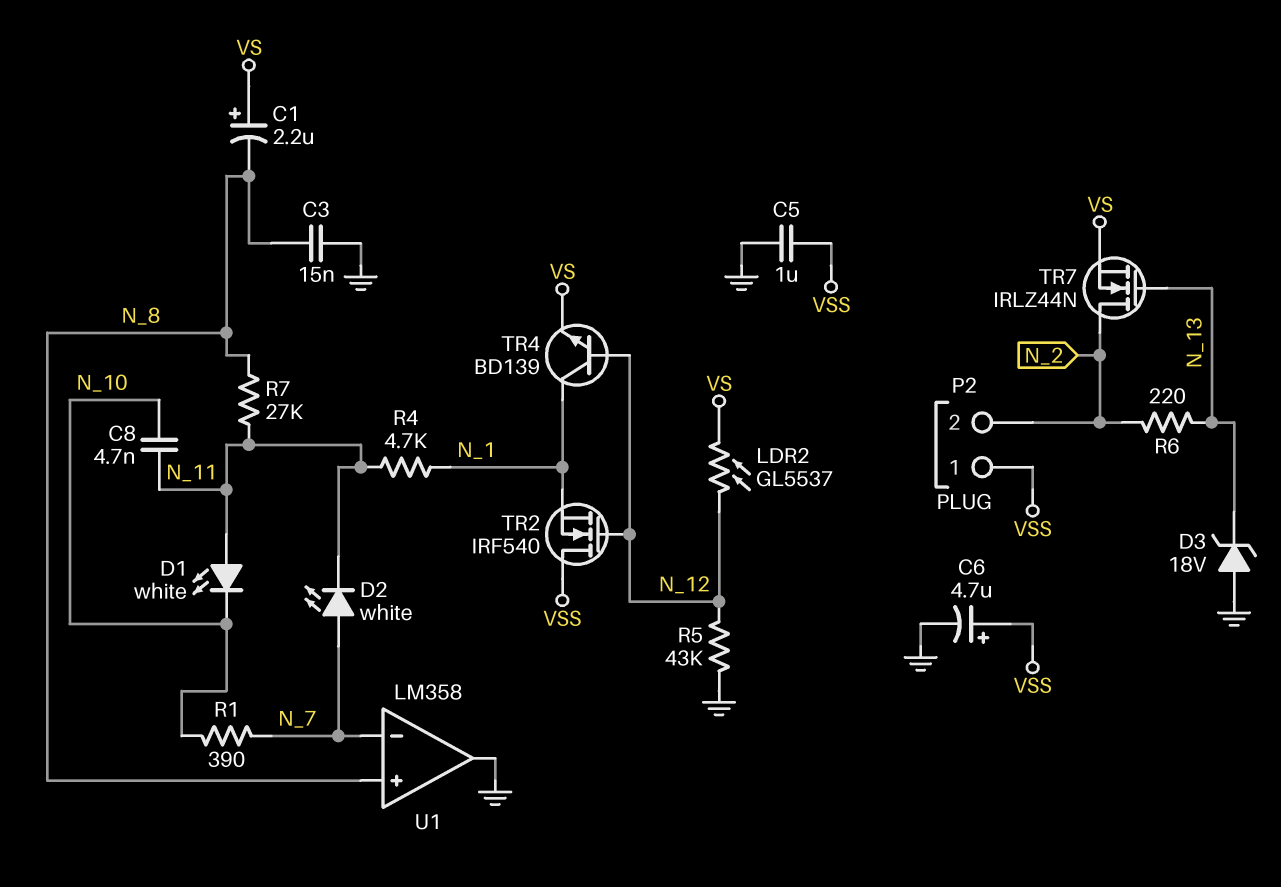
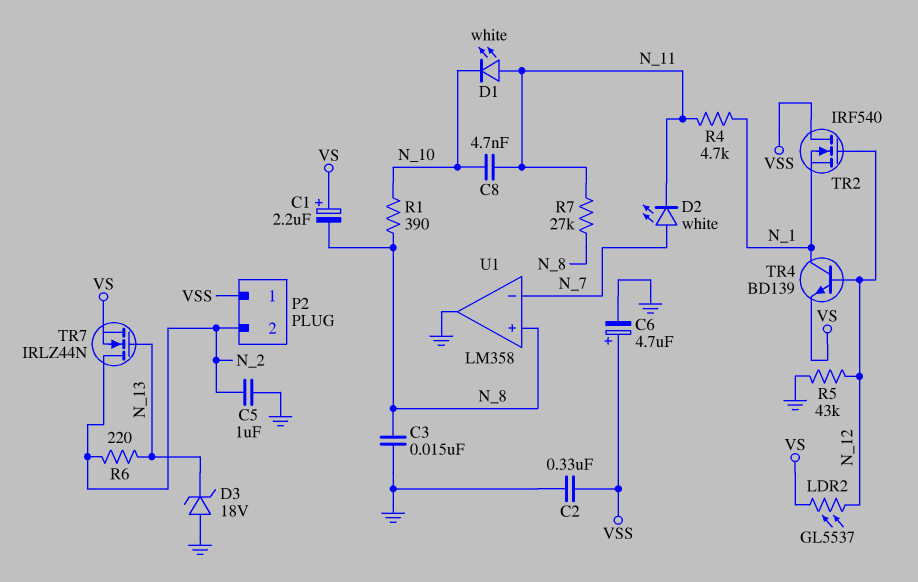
C2: none -> 330nF (GND, VSS)
C5: 1uF (GND, VSS) -> 1uF (GND, N_2)
R1: 390 (N_7, N_10) -> 390 (N_8, N_10)

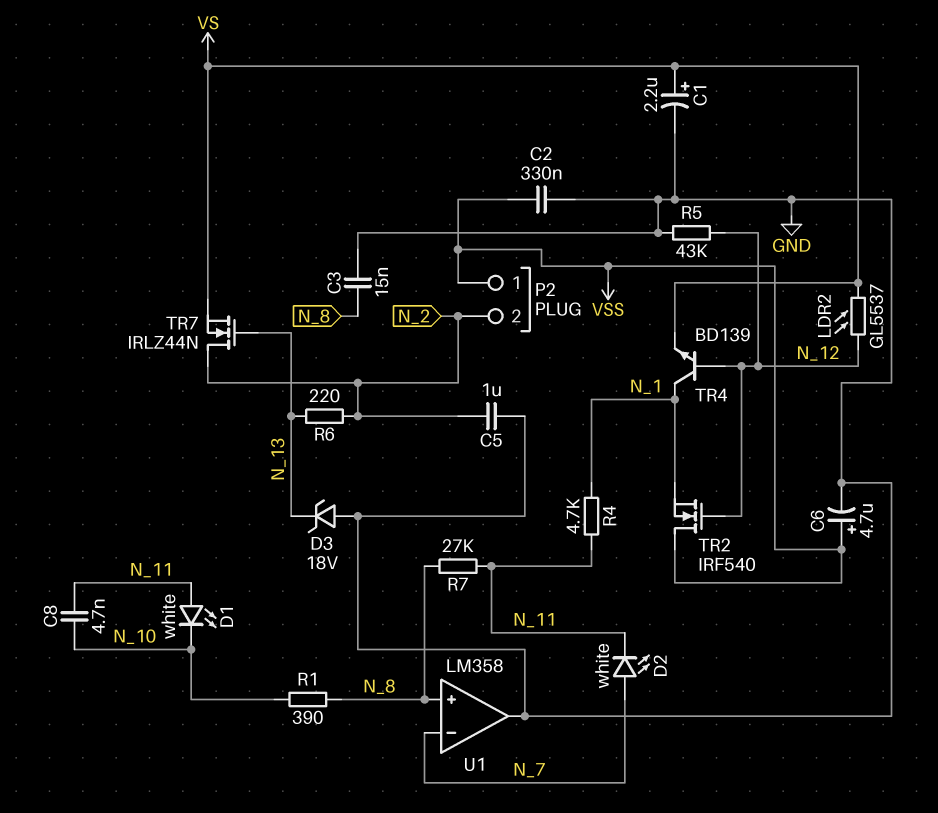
C1: 2.2uF (plus VS, minus N_8) -> 2.2uF (plus VS, minus GND)

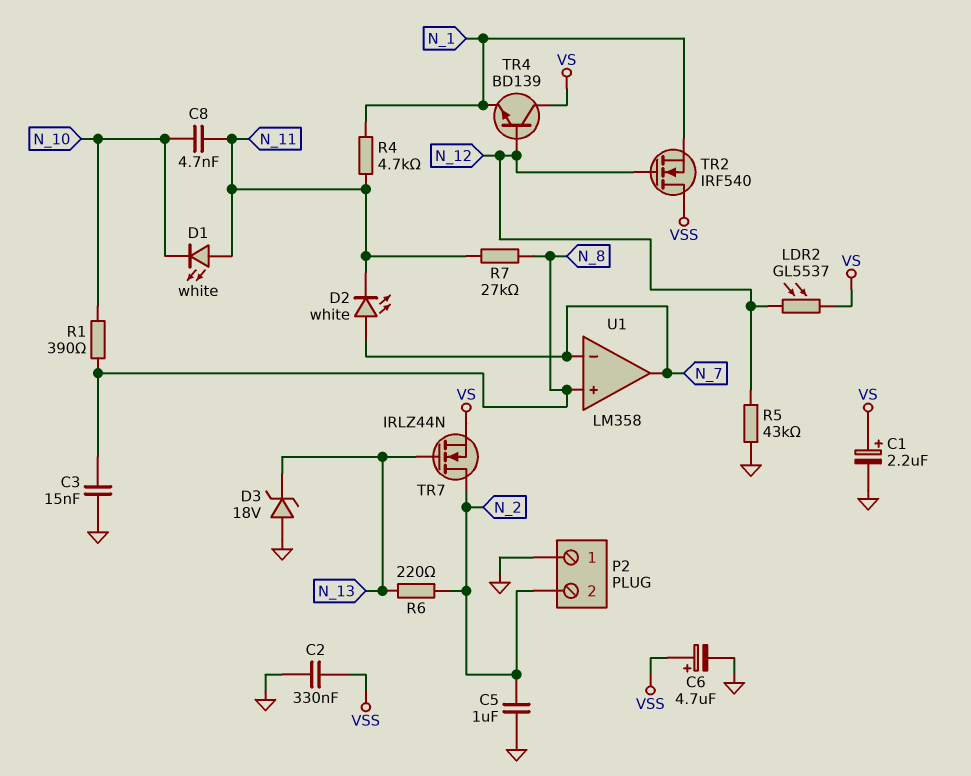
P2 pin 1: VSS -> GND
TR4: NPN BD139 (B N_12, C N_1, E VS) -> NPN BD139 (B N_12, C VS, E N_1)
U1 pin out: GND -> N_7

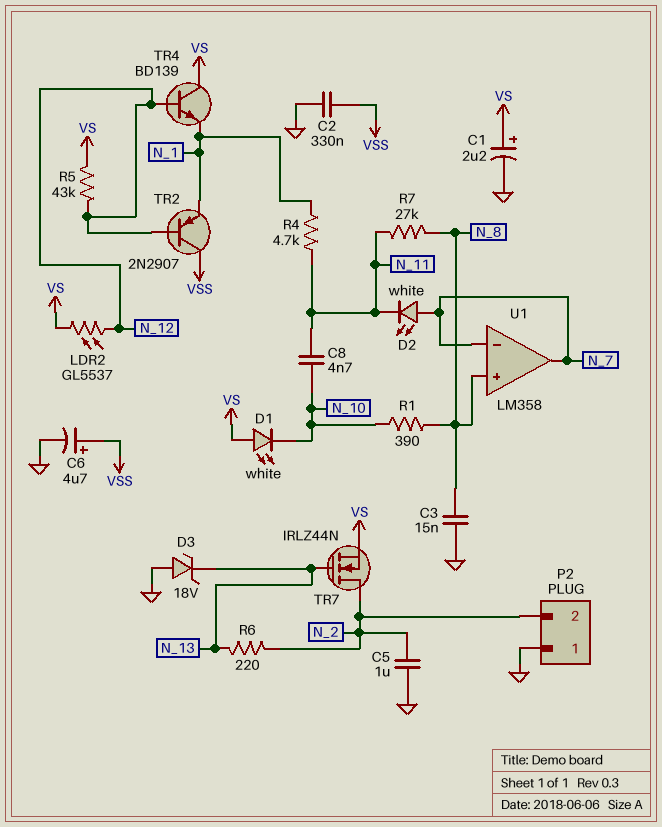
D1: LED white (A N_11, K N_10) -> LED white (A VS, K N_10)
R5: 43k (GND, N_12) -> 43k (N_12, VS)
TR2: NMOS IRF540 (G N_12, D VSS, S N_1) -> PNP 2N2907 (B N_12, C VSS, E N_1)

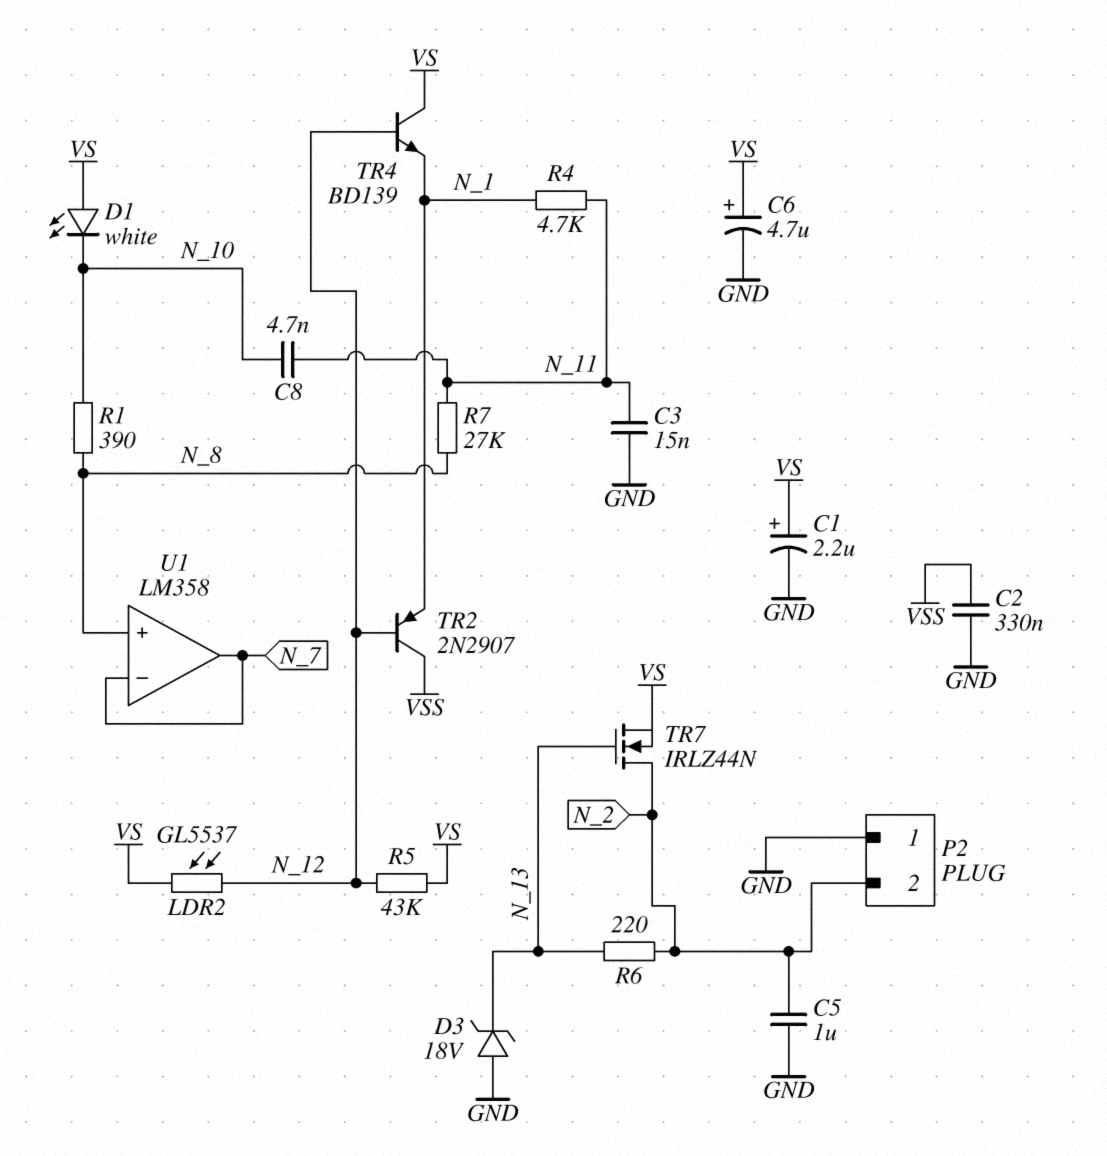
C3: 15nF (GND, N_8) -> 15nF (GND, N_11)
C6: 4.7uF (plus VSS, minus GND) -> 4.7uF (plus VS, minus GND)
D2: LED white (A N_7, K N_11) -> none

